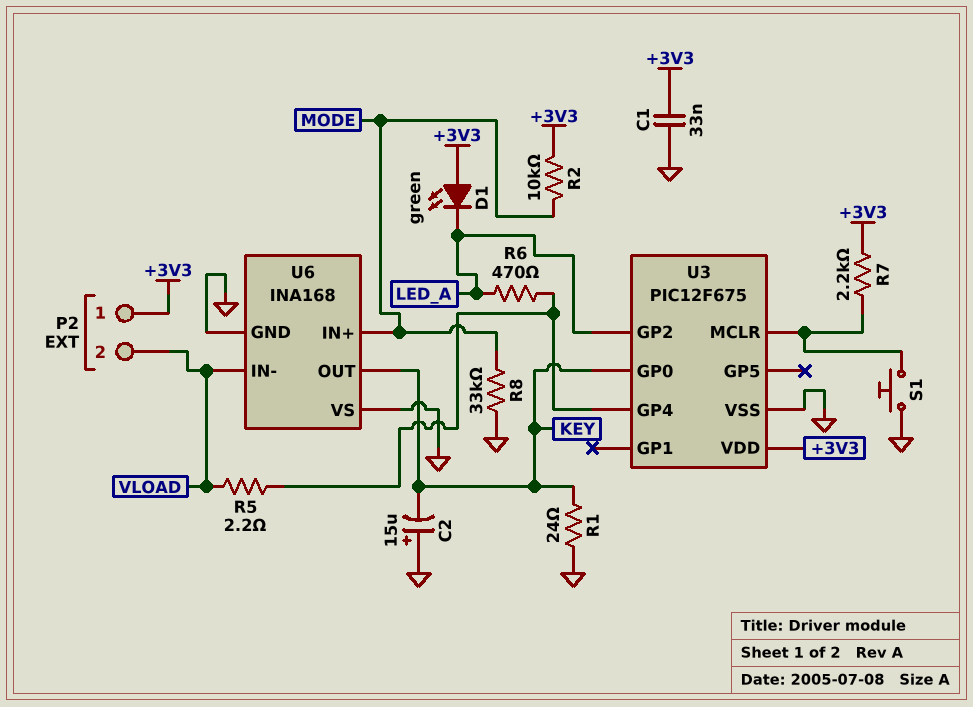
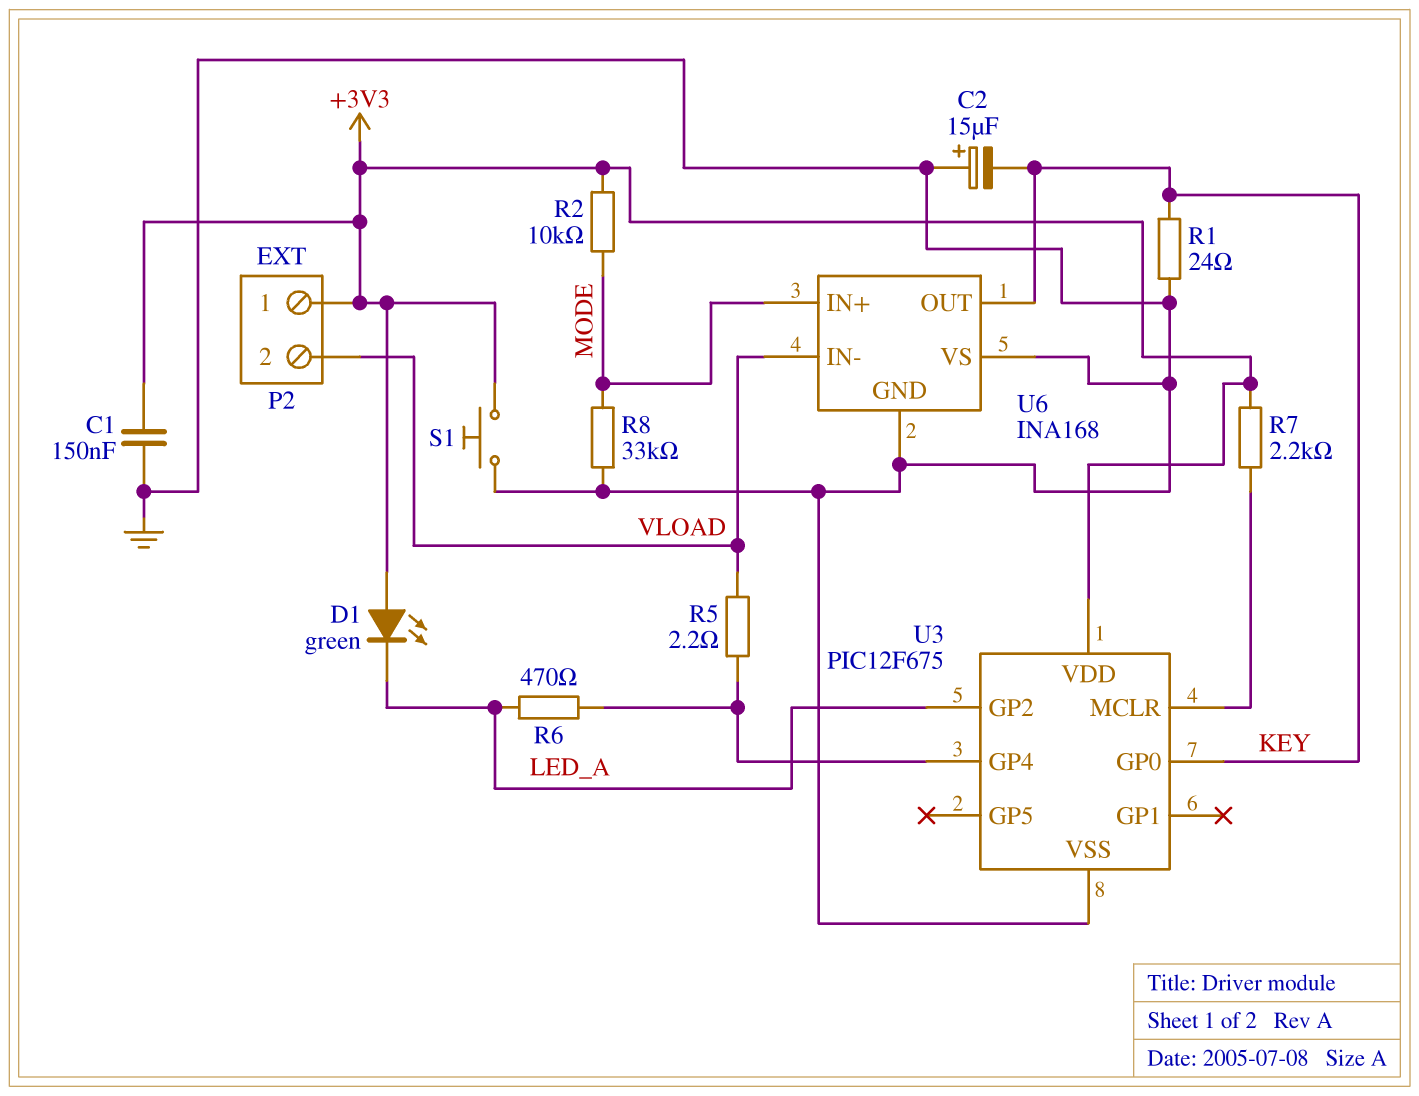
C1: 33nF (+3V3, GND) -> 150nF (+3V3, GND)
S1: button (GND, U3/MCLR) -> button (+3V3, GND)

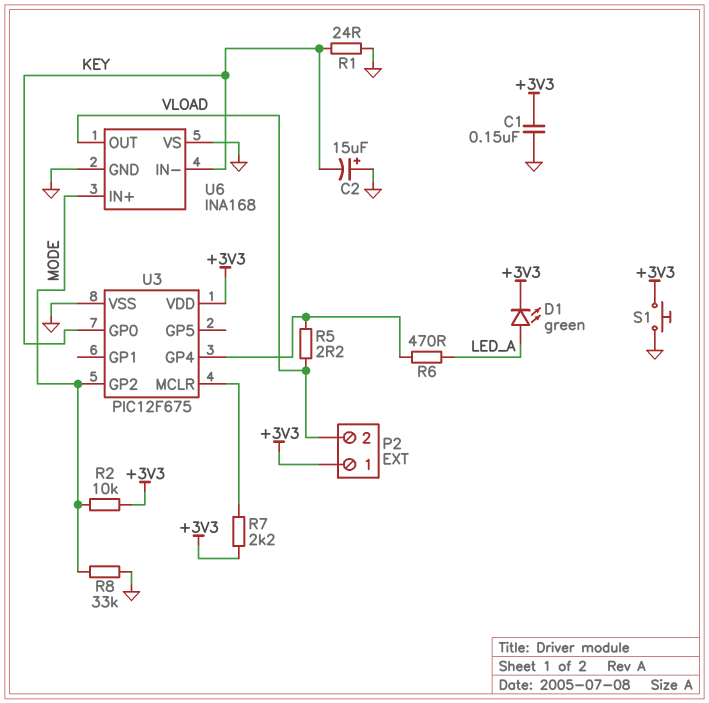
D1: LED green (A +3V3, K LED_A) -> LED green (A LED_A, K +3V3)
U3 pin GP2: LED_A -> MODE
U6 pin IN-: VLOAD -> KEY
U6 pin OUT: KEY -> VLOAD

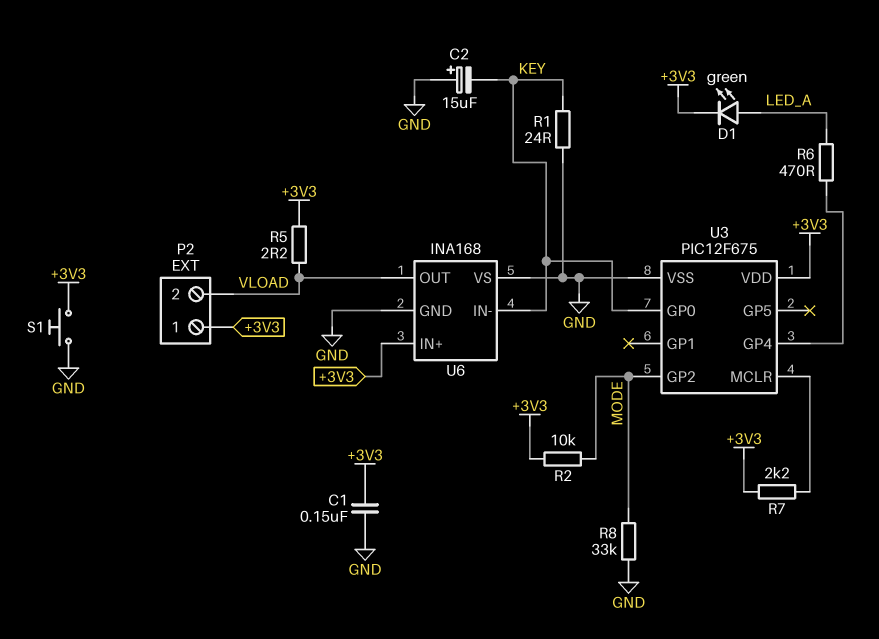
R5: 2.2 (U3/GP4, VLOAD) -> 2.2 (+3V3, VLOAD)
U6 pin IN+: MODE -> +3V3

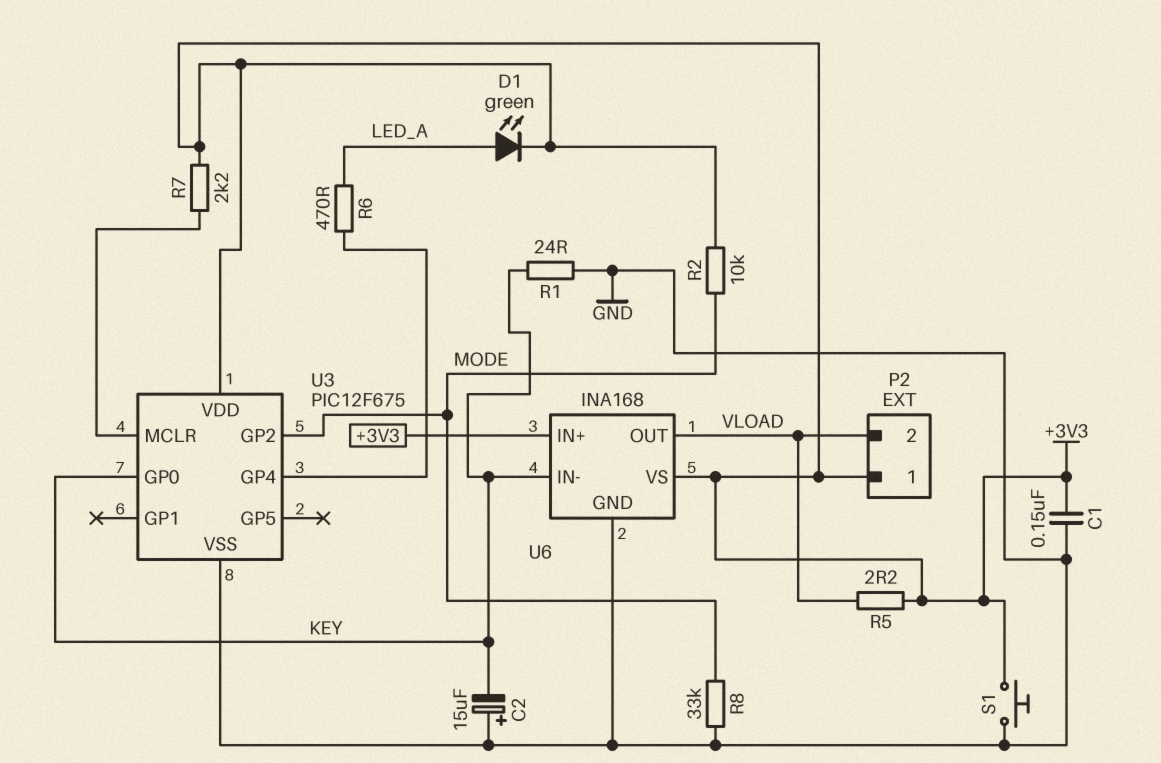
U6 pin VS: GND -> +3V3

